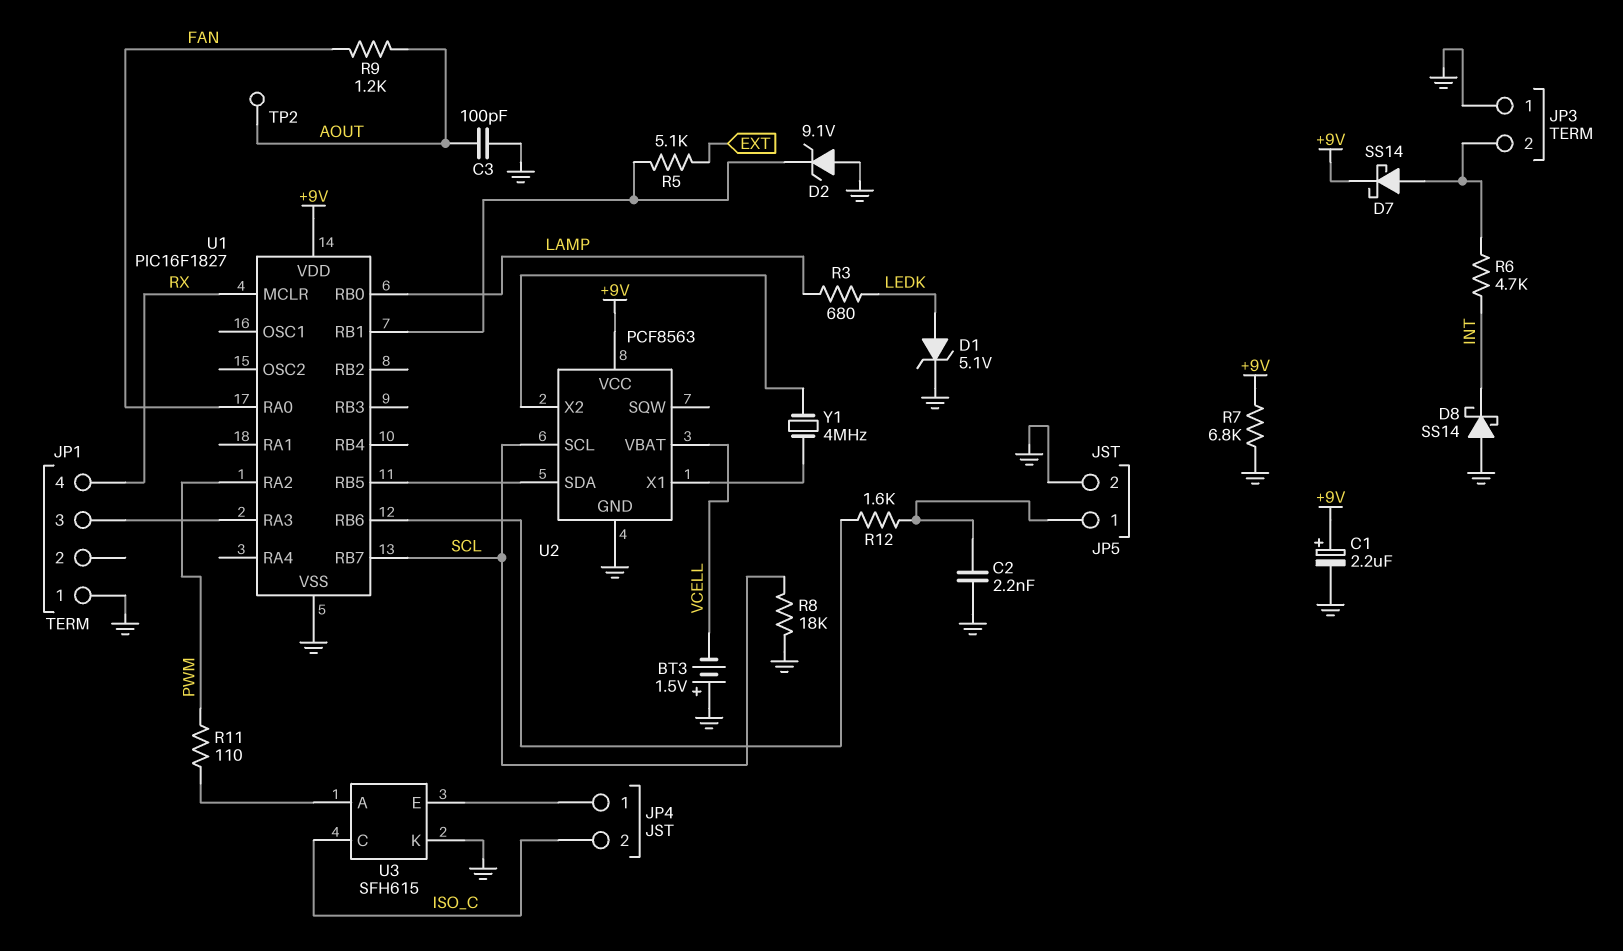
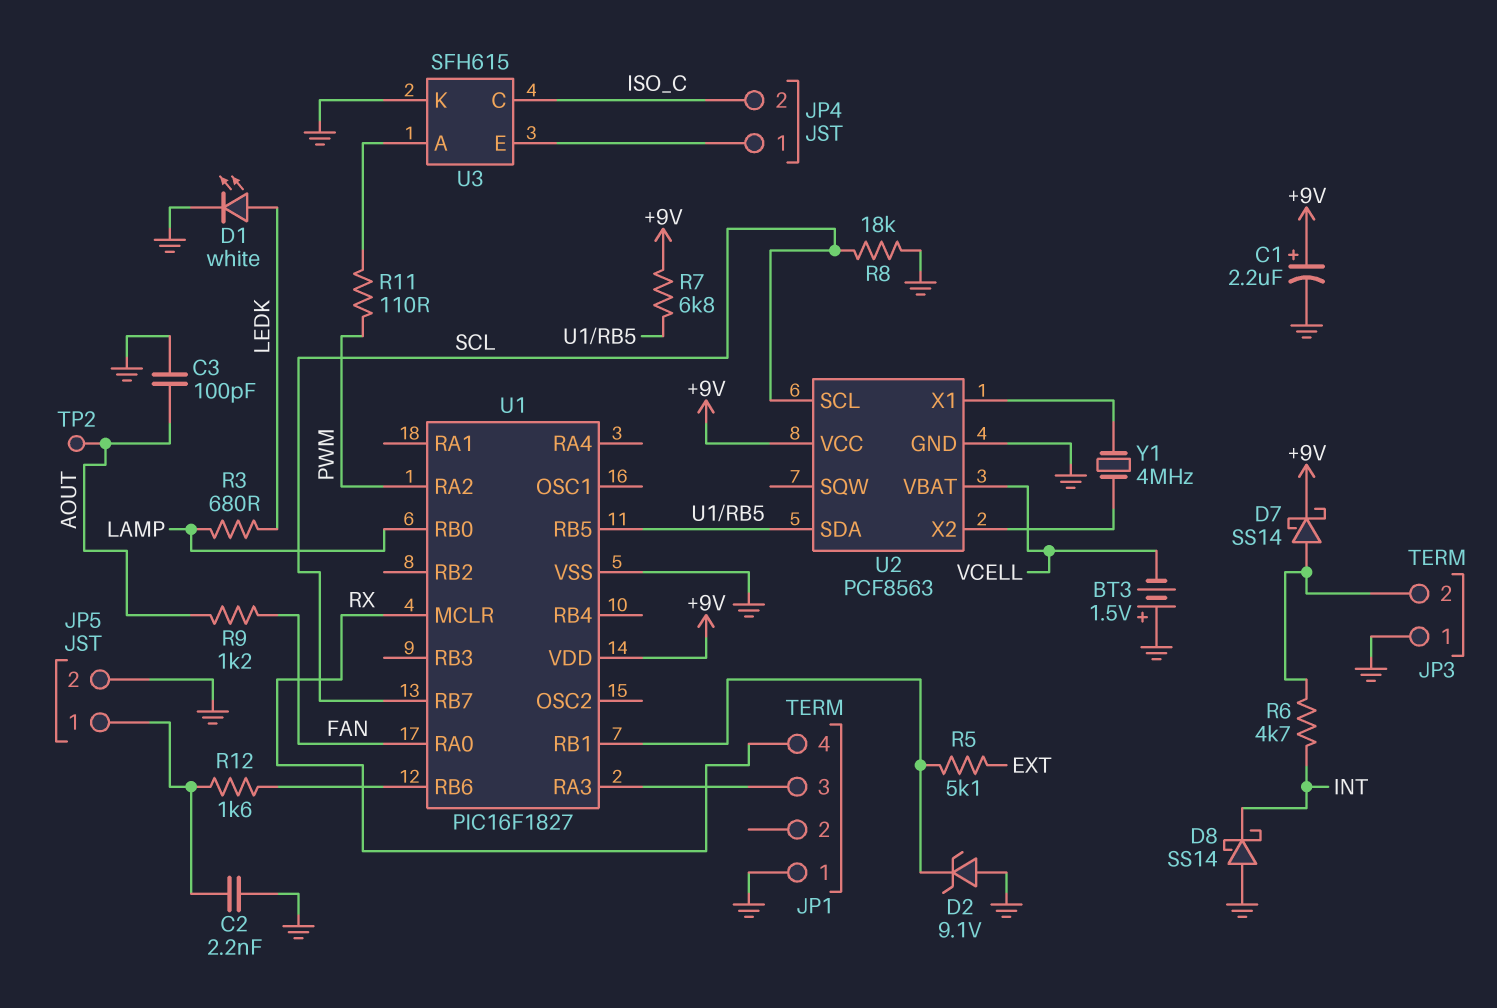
D1: zener 5.1V (A LEDK, K GND) -> LED white (A LEDK, K GND)
R7: 6.8k (+9V, GND) -> 6.8k (+9V, U1/RB5)

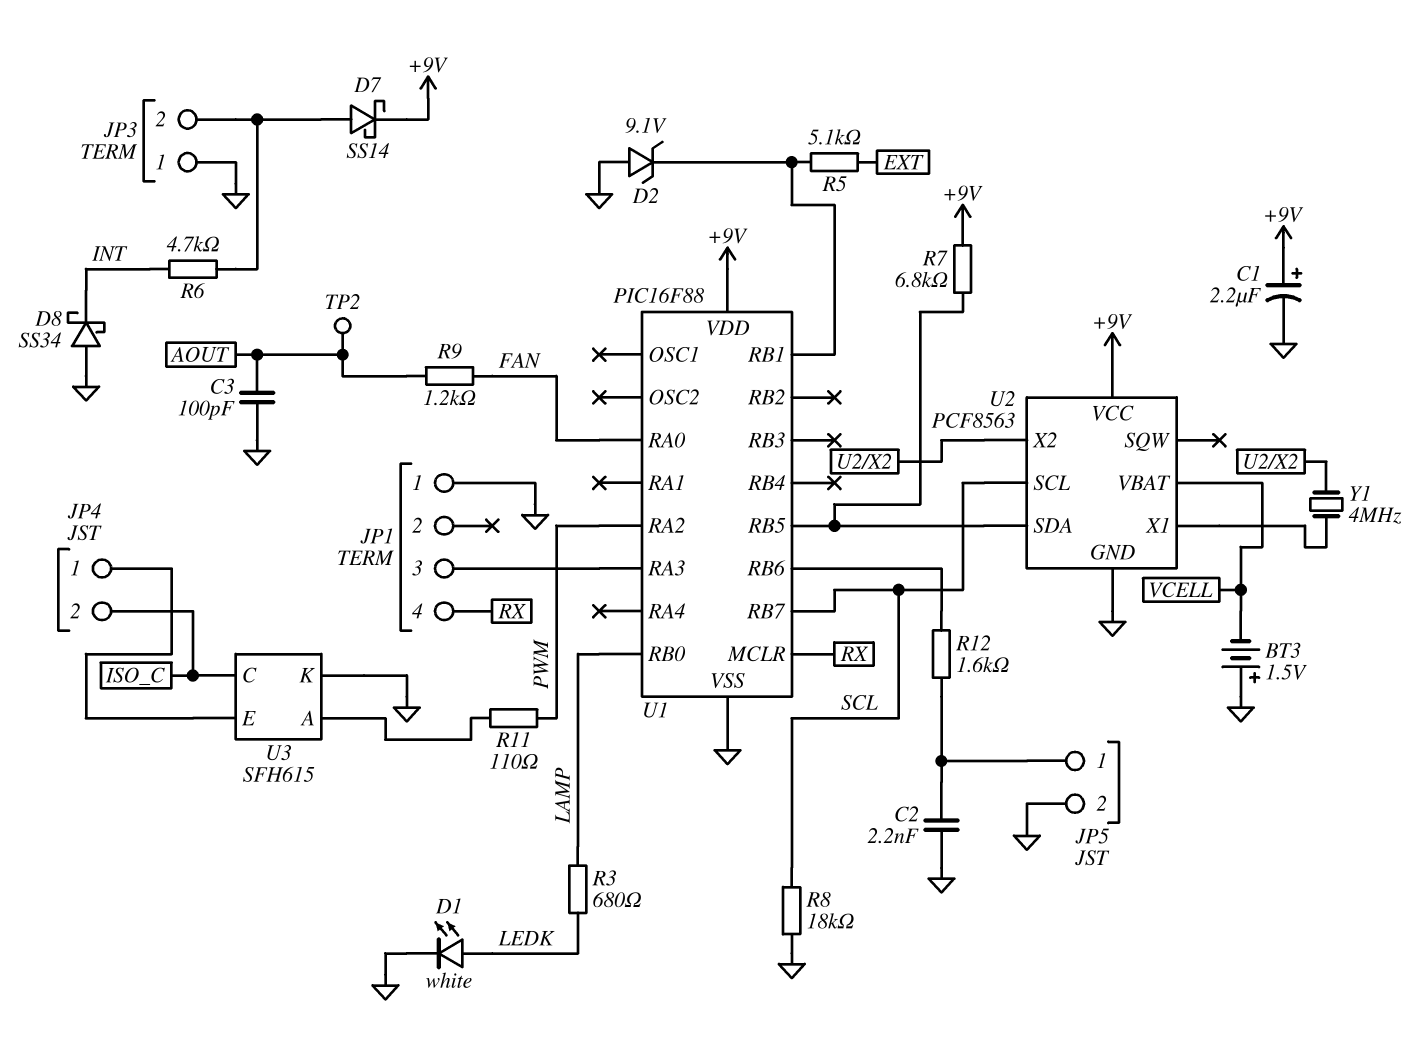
D8: schottky SS14 (A GND, K INT) -> schottky SS34 (A GND, K INT)
U1: PIC16F1827 -> PIC16F88

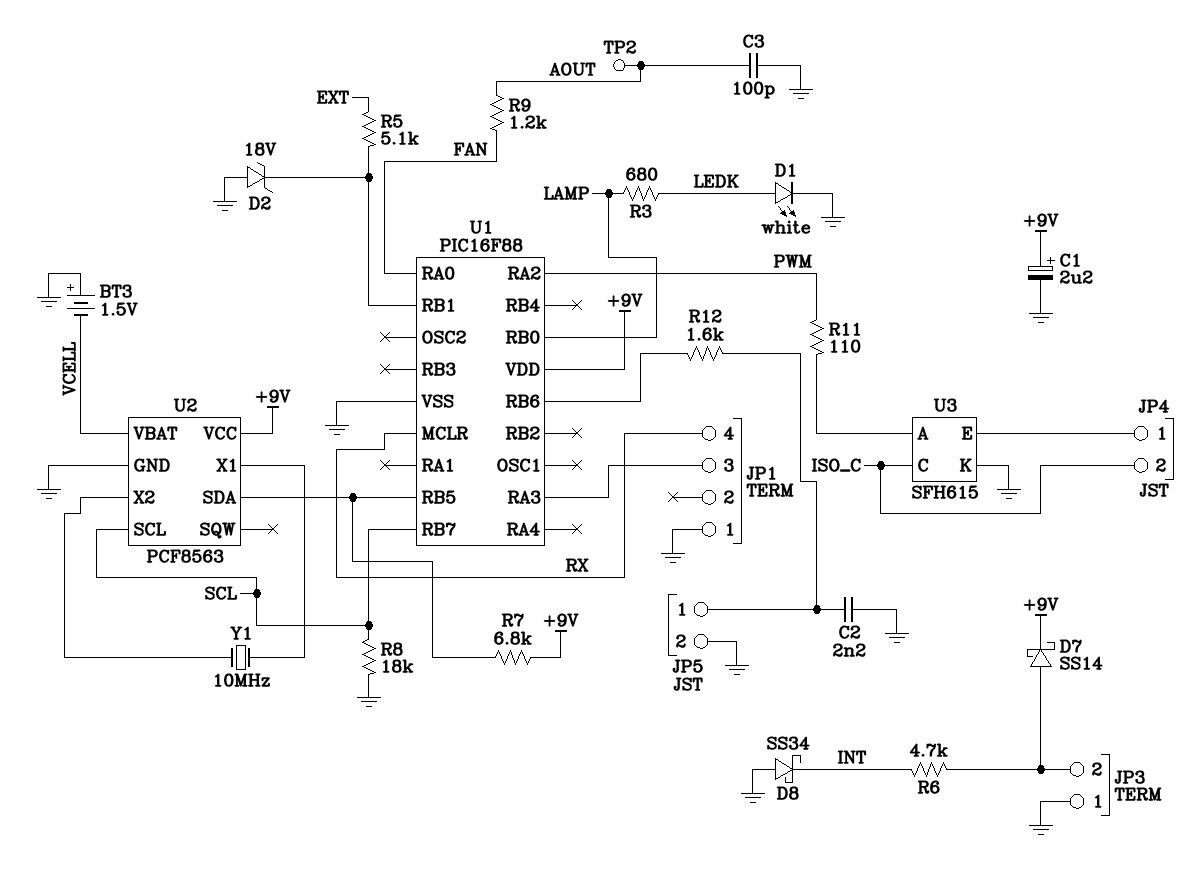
D2: zener 9.1V (A GND, K U1/RB1) -> zener 18V (A GND, K U1/RB1)
Y1: 4MHz (U2/X1, U2/X2) -> 10MHz (U2/X1, U2/X2)

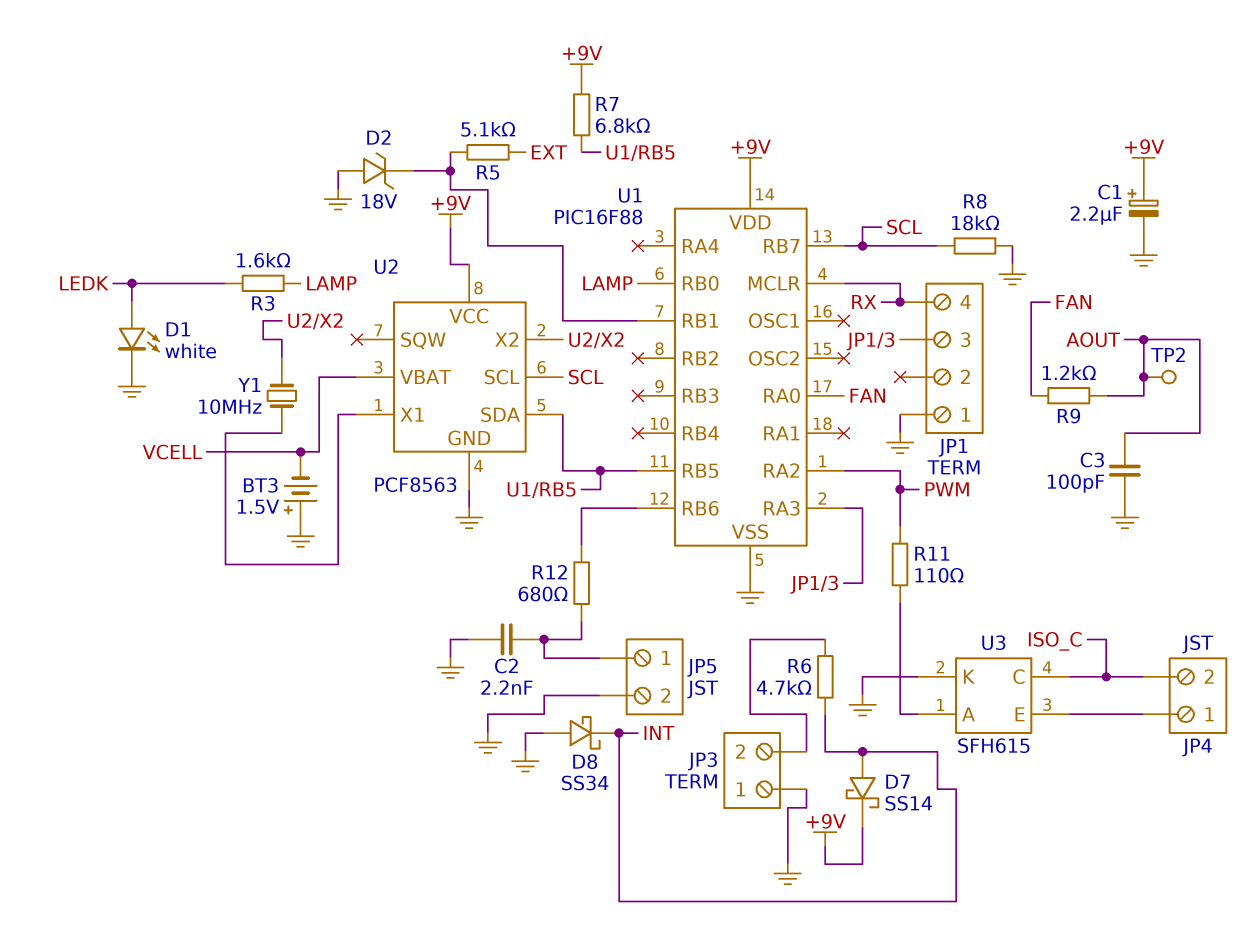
D7: schottky SS14 (A JP3/2, K +9V) -> schottky SS14 (A INT, K +9V)
R3: 680 (LAMP, LEDK) -> 1.6k (LAMP, LEDK)
R12: 1.6k (JP5/1, U1/RB6) -> 680 (JP5/1, U1/RB6)

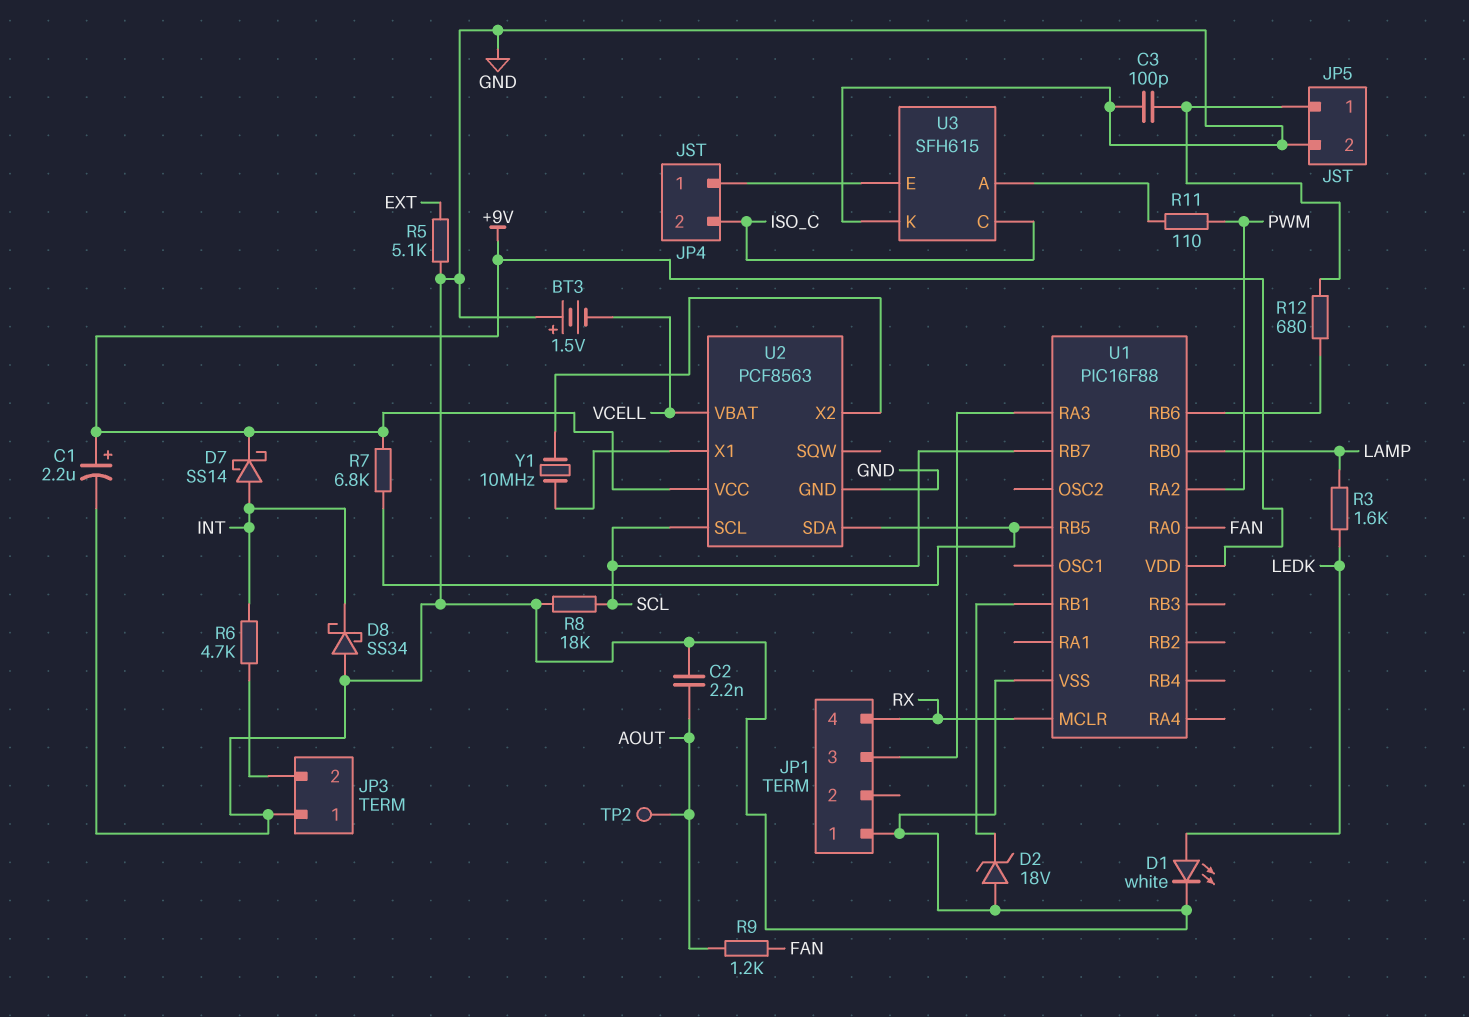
C2: 2.2nF (GND, JP5/1) -> 2.2nF (AOUT, GND)
C3: 100pF (AOUT, GND) -> 100pF (GND, JP5/1)
R5: 5.1k (EXT, U1/RB1) -> 5.1k (EXT, GND)

